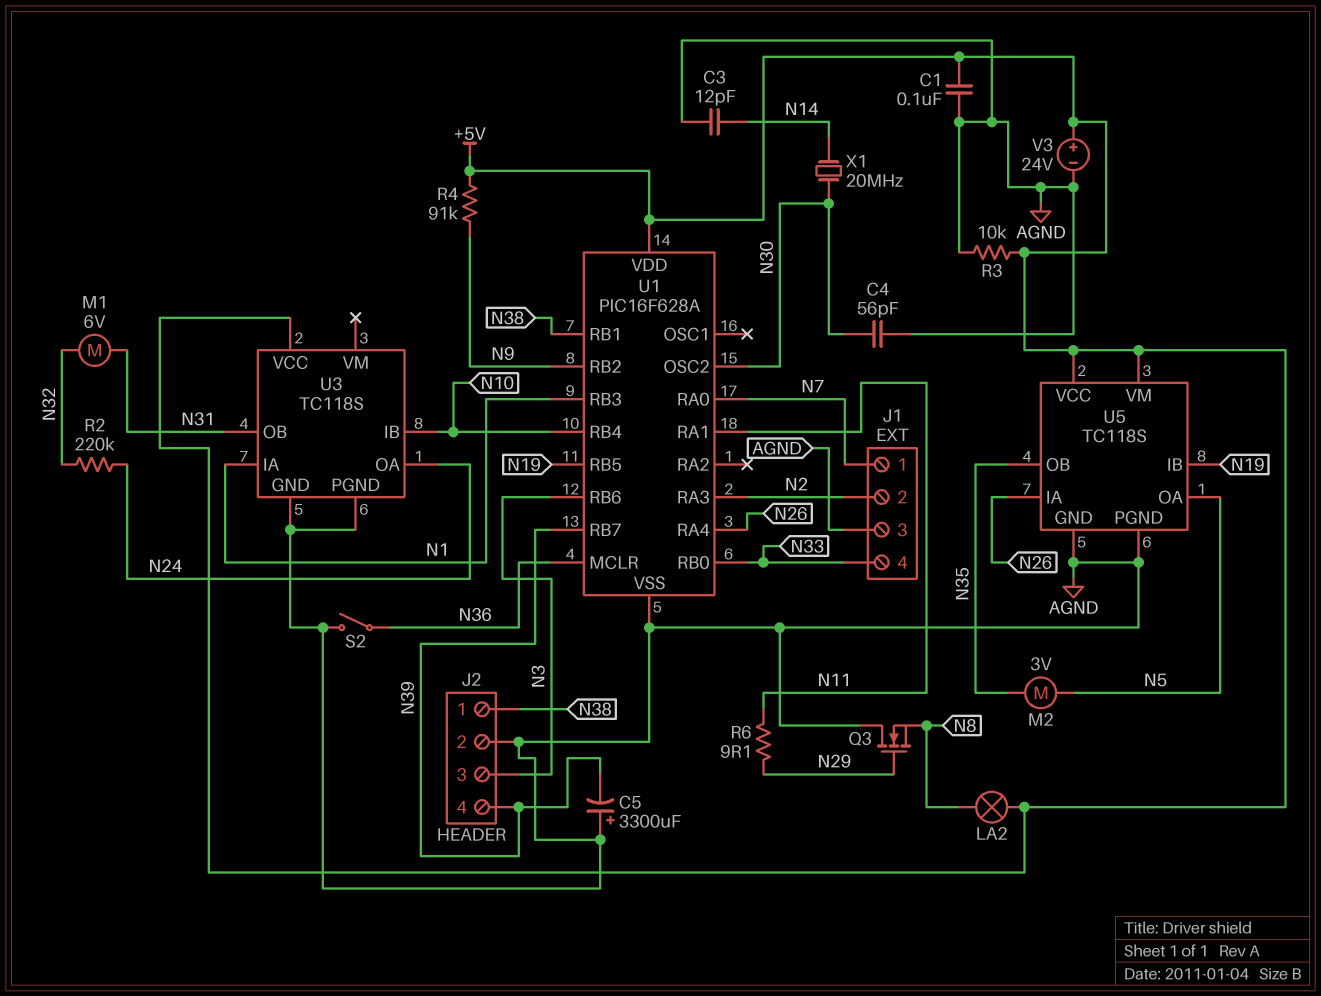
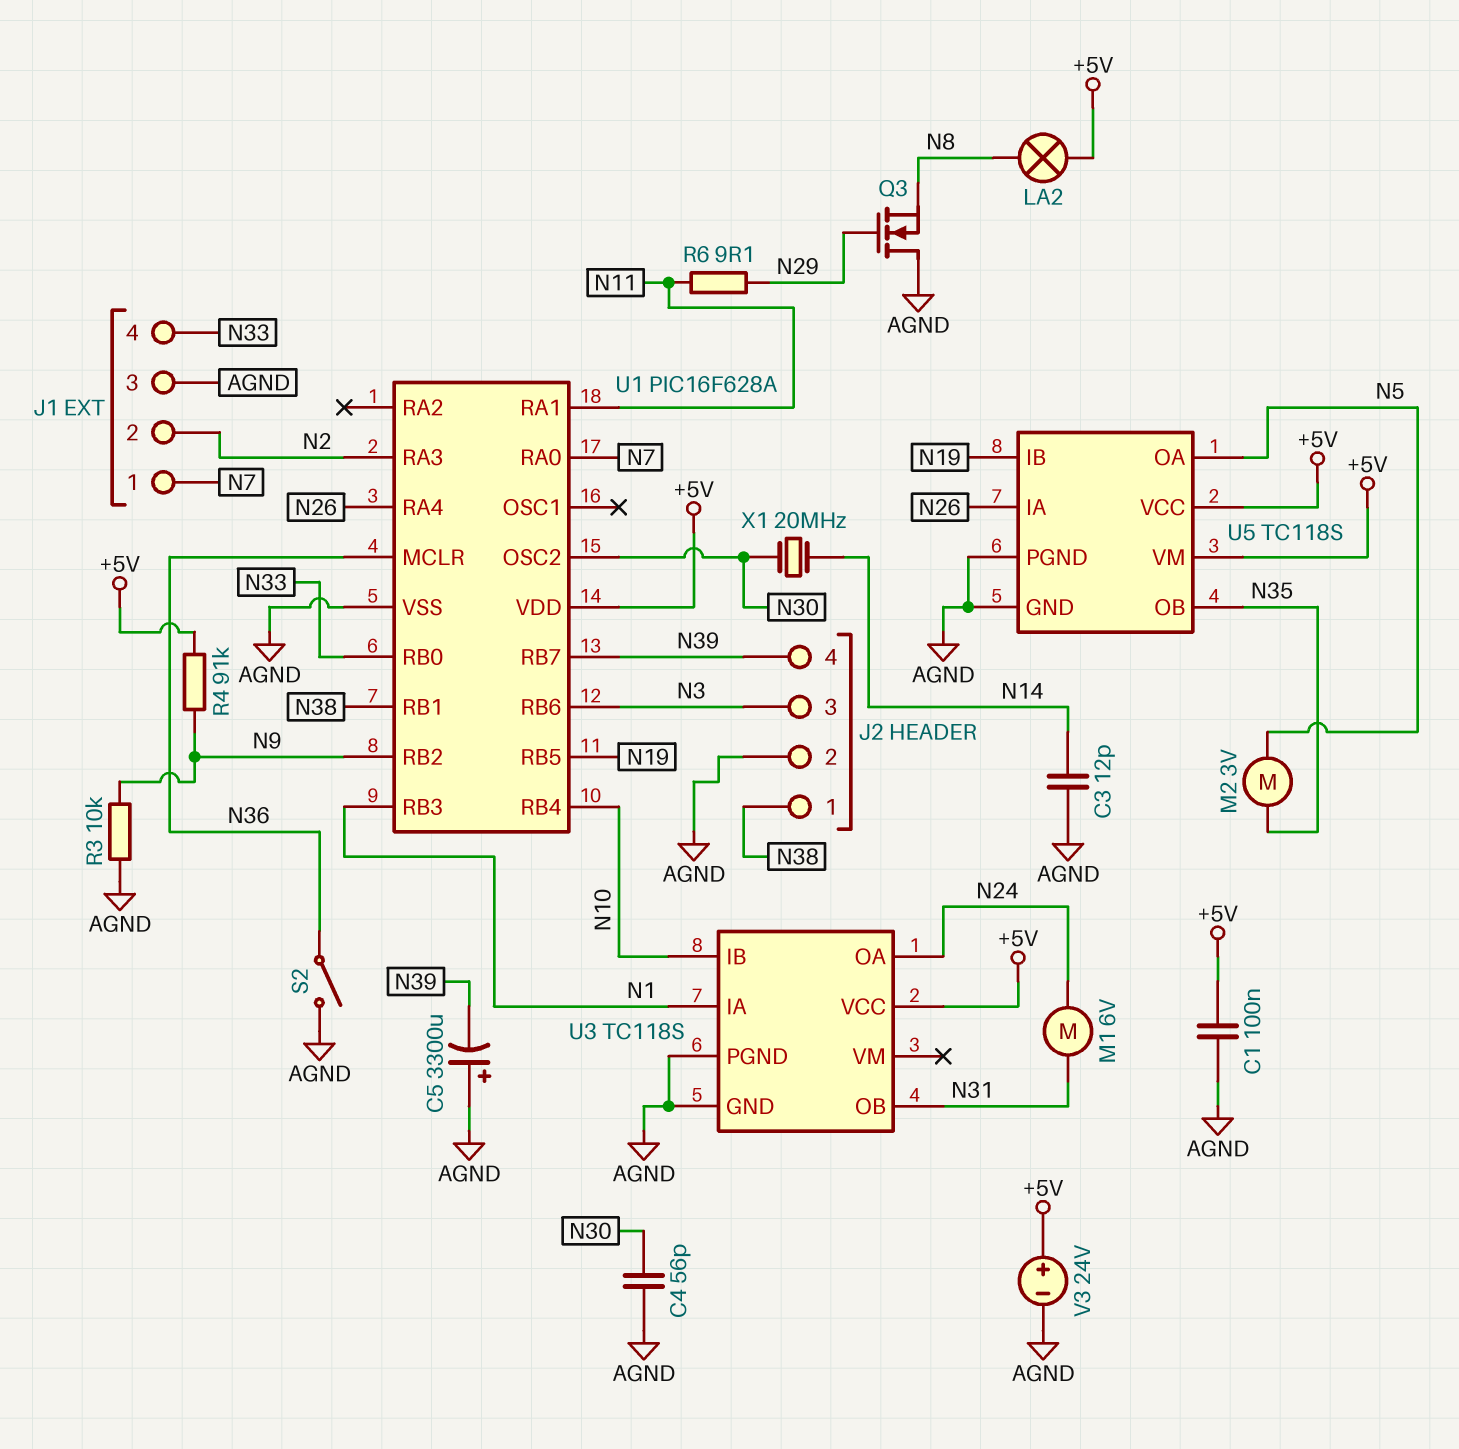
M1: motor 6V (N31, N32) -> motor 6V (N24, N31)
R2: 220k (N24, N32) -> none
R3: 10k (+5V, AGND) -> 10k (AGND, N9)

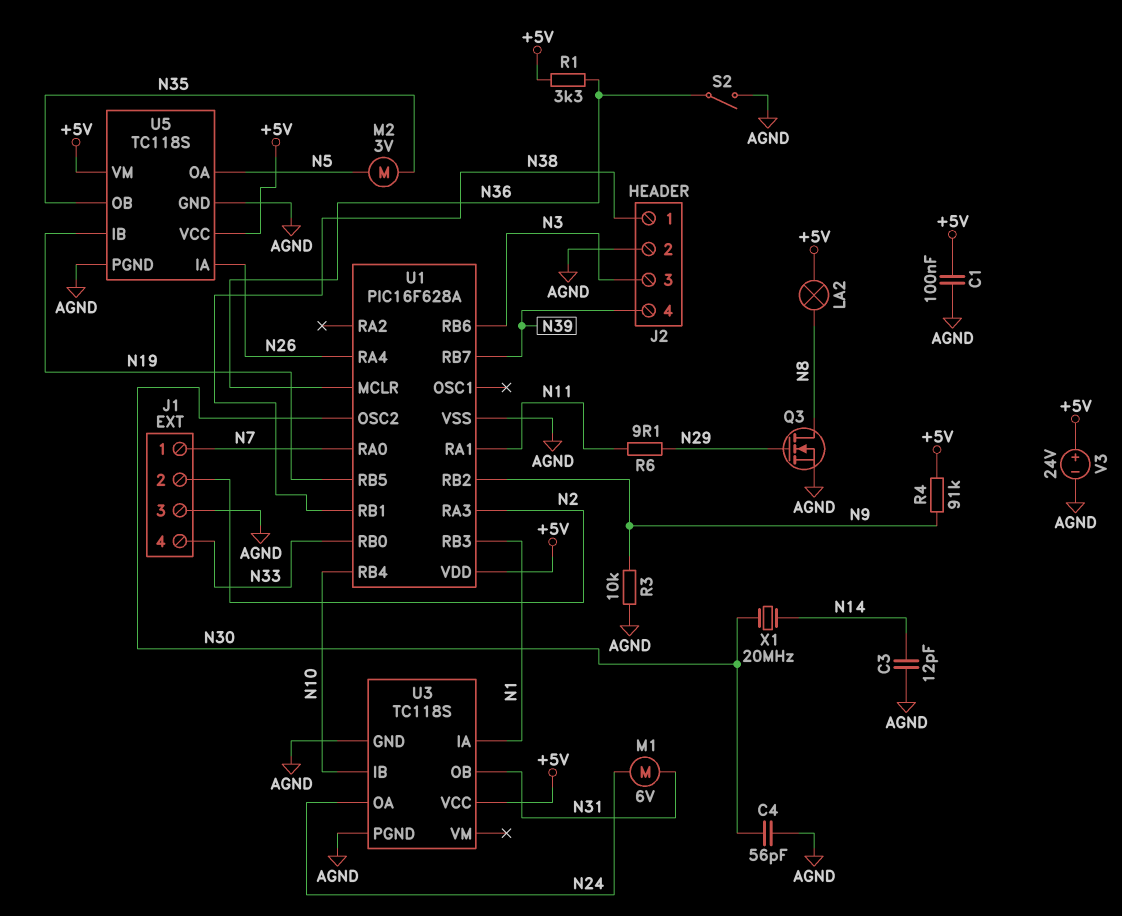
C5: 3300uF (plus AGND, minus N39) -> none
Q3: NMOS (G N29, D AGND, S N8) -> NMOS (G N29, D N8, S AGND)
R1: none -> 3.3k (+5V, N36)

